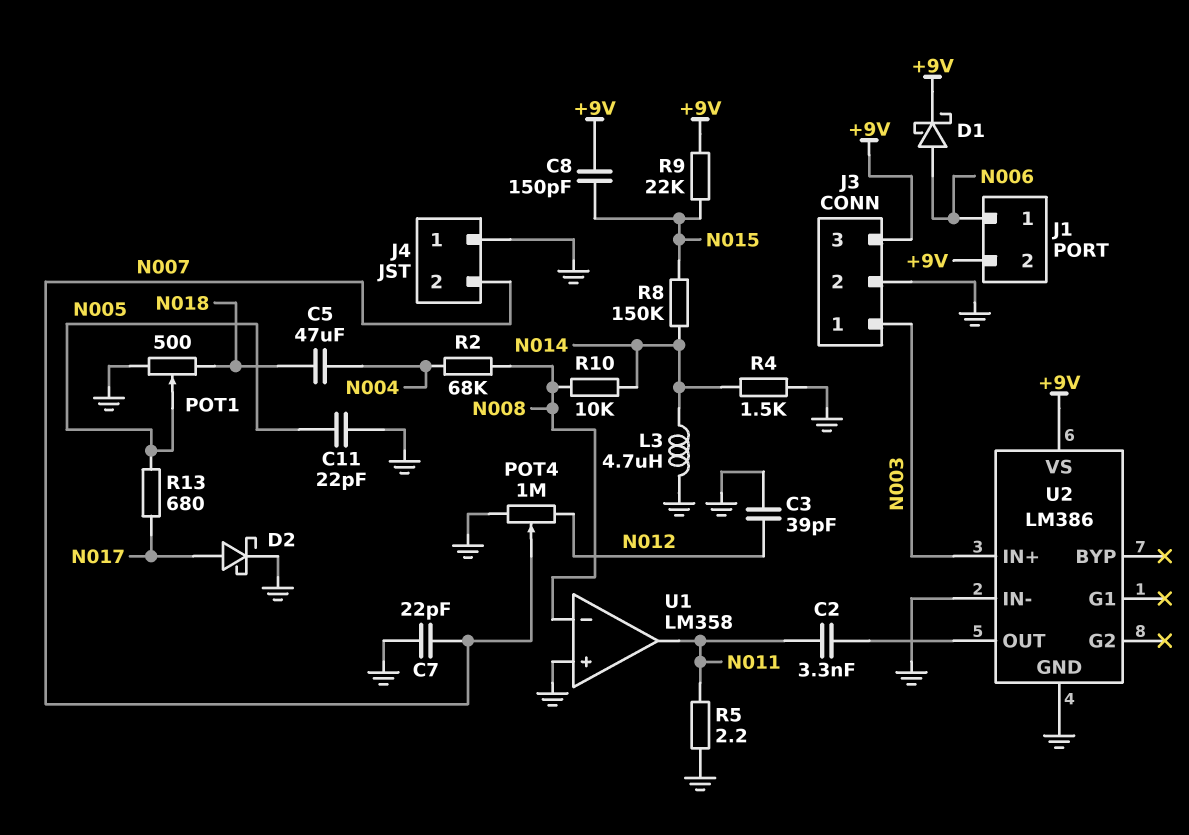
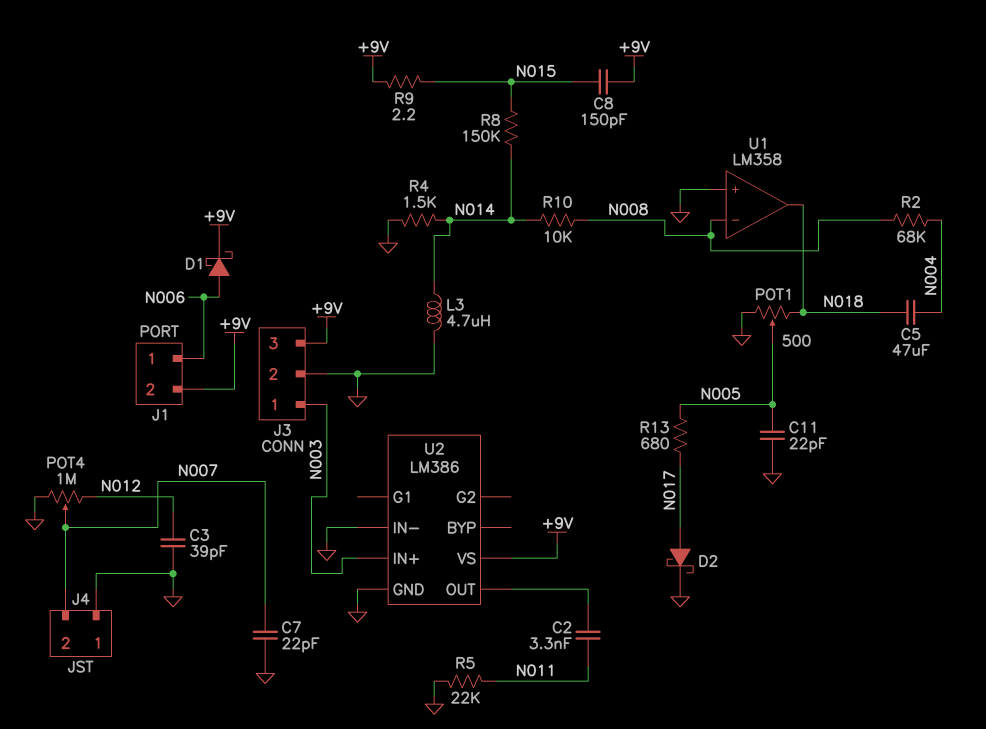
R5: 2.2 (GND, N011) -> 22k (GND, N011)
R9: 22k (+9V, N015) -> 2.2 (+9V, N015)
U1 pin out: N011 -> N018

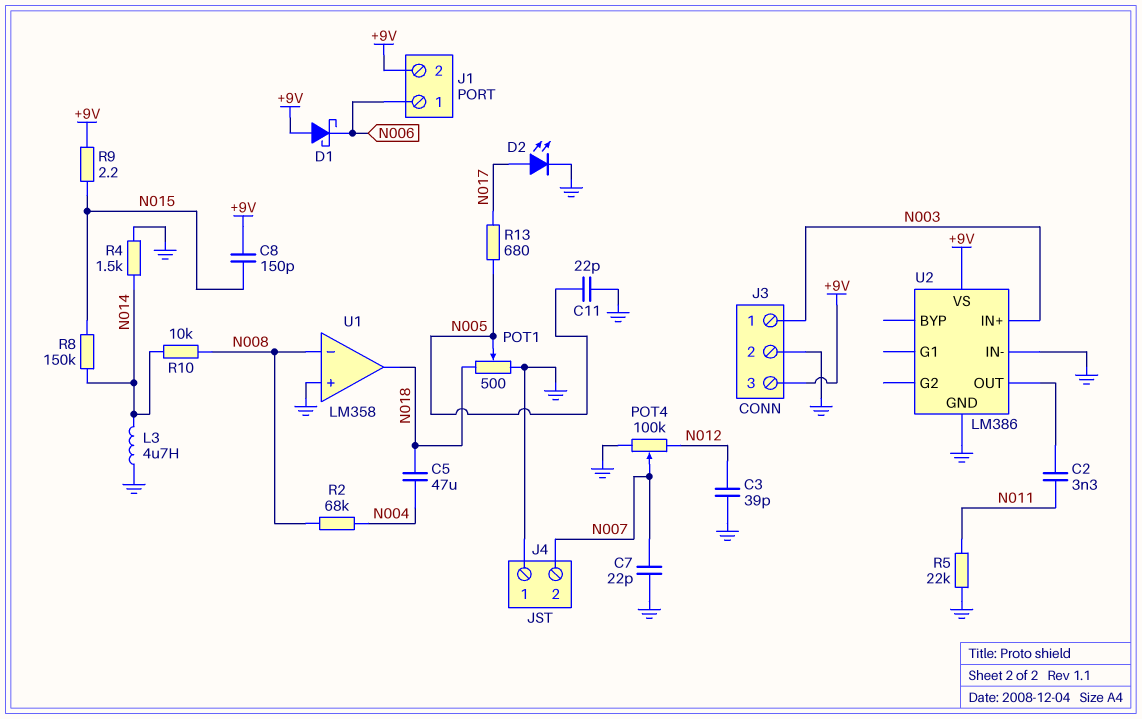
D1: schottky (A N006, K +9V) -> schottky (A +9V, K N006)
D2: schottky (A N017, K GND) -> LED (A N017, K GND)
POT4: 1M (GND, N012, wiper N007) -> 100k (GND, N012, wiper N007)

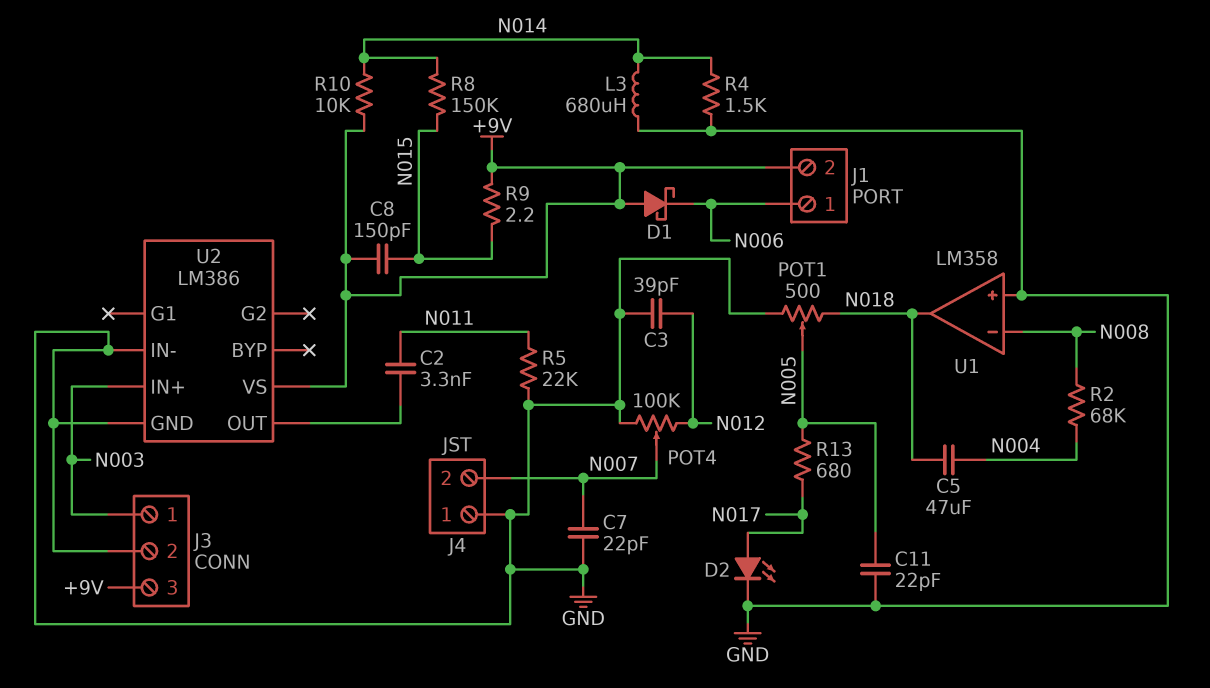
L3: 4.7uH (GND, N014) -> 680uH (GND, N014)
R10: 10k (N008, N014) -> 10k (+9V, N014)

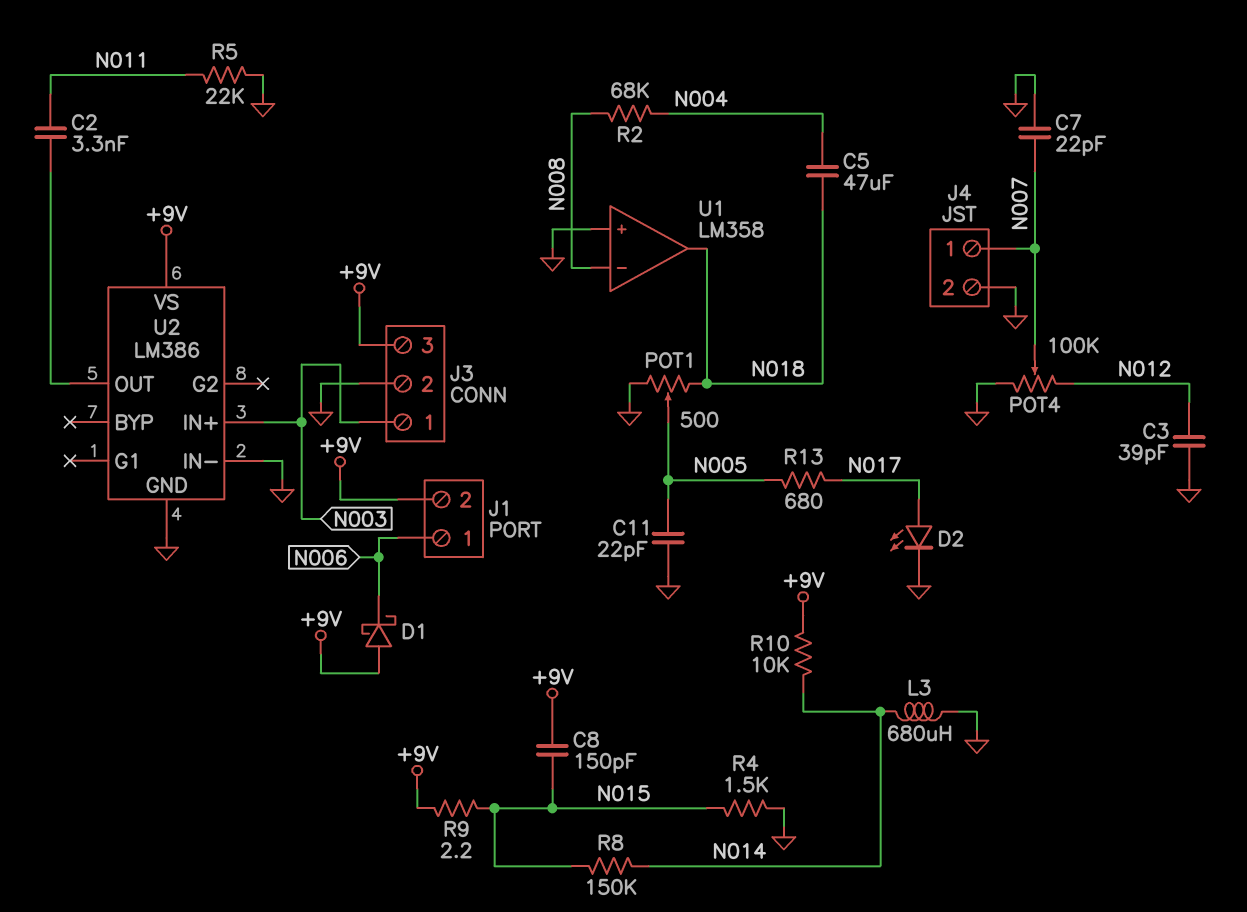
J4 pin 1: GND -> N007
J4 pin 2: N007 -> GND
R4: 1.5k (GND, N014) -> 1.5k (GND, N015)

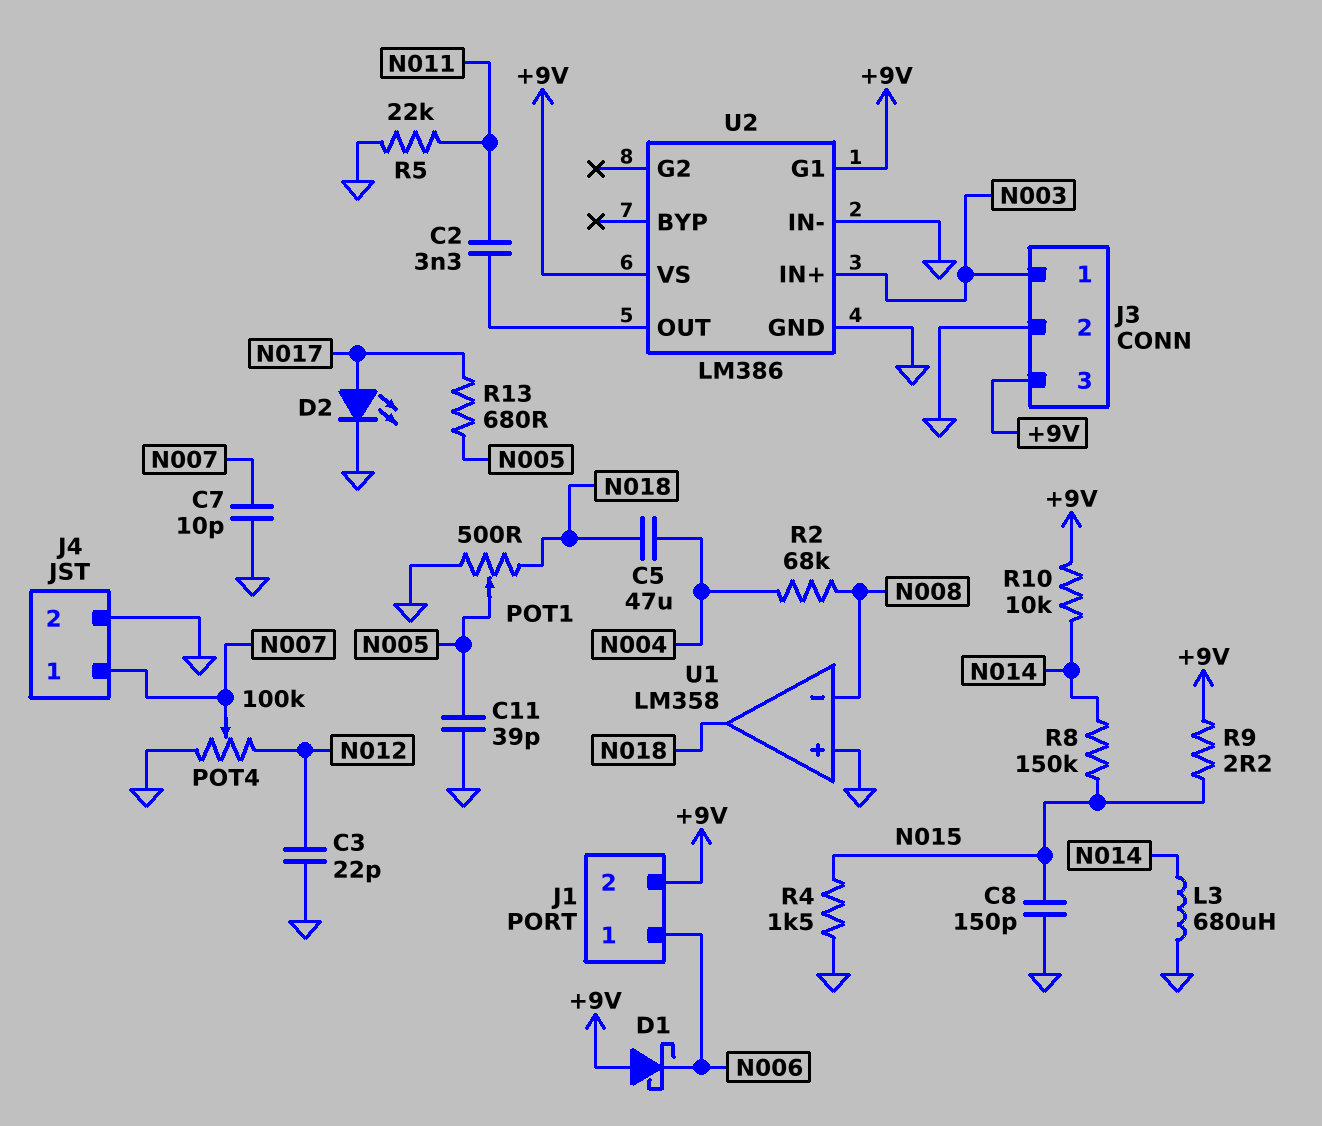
C3: 39pF (GND, N012) -> 22pF (GND, N012)
C7: 22pF (GND, N007) -> 10pF (GND, N007)
C8: 150pF (+9V, N015) -> 150pF (GND, N015)
C11: 22pF (GND, N005) -> 39pF (GND, N005)
U2 pin G1: none -> +9V

